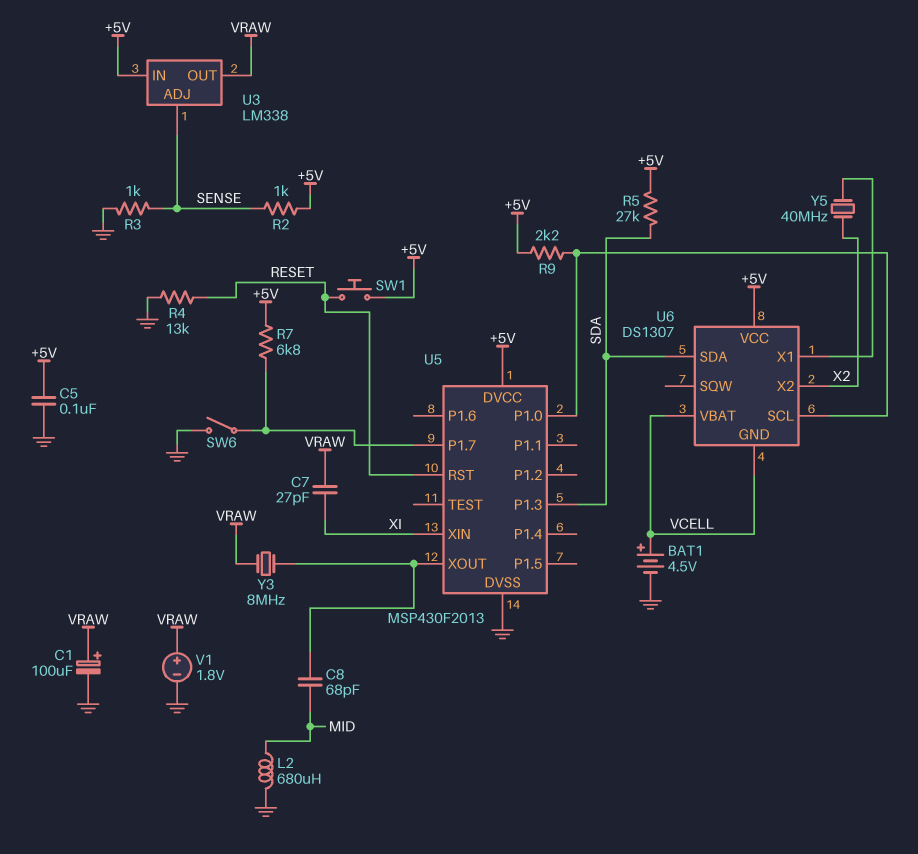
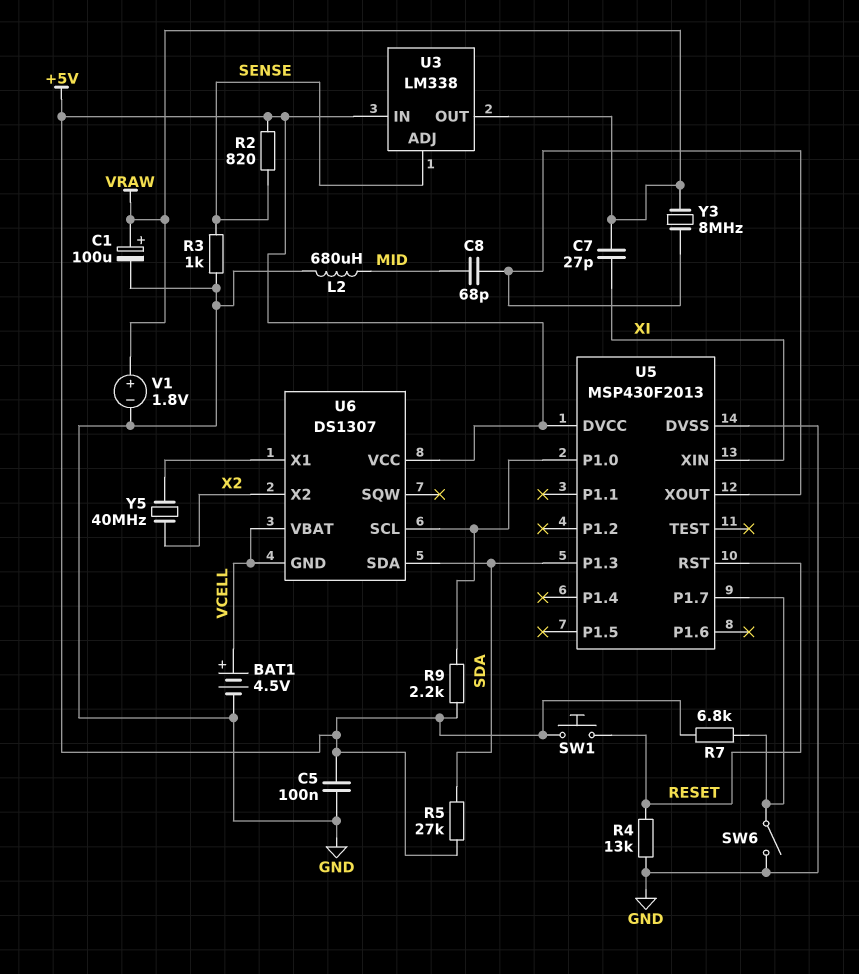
R2: 1k (+5V, SENSE) -> 820 (+5V, SENSE)

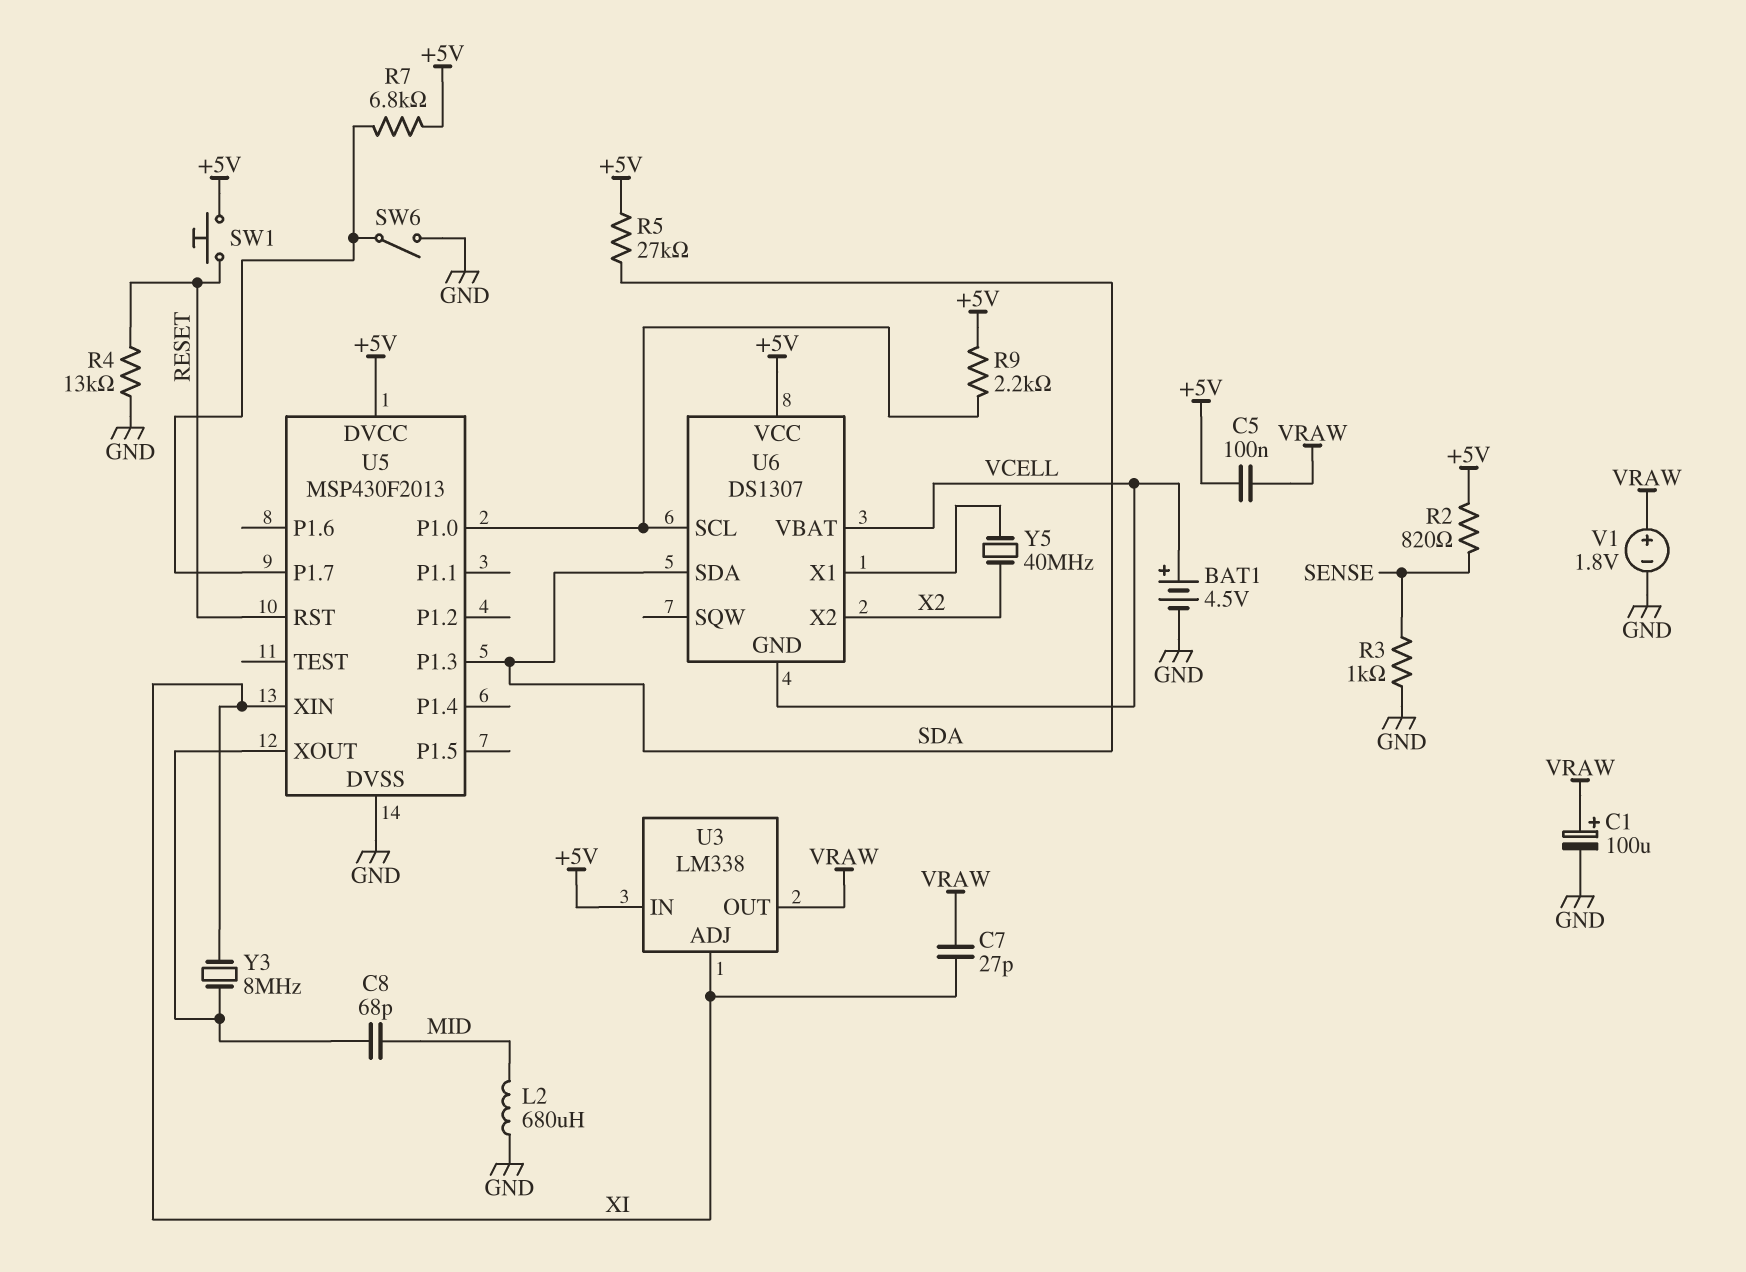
C5: 100nF (+5V, GND) -> 100nF (+5V, VRAW)
U3 pin ADJ: SENSE -> XI
Y3: 8MHz (U5/XOUT, VRAW) -> 8MHz (U5/XOUT, XI)

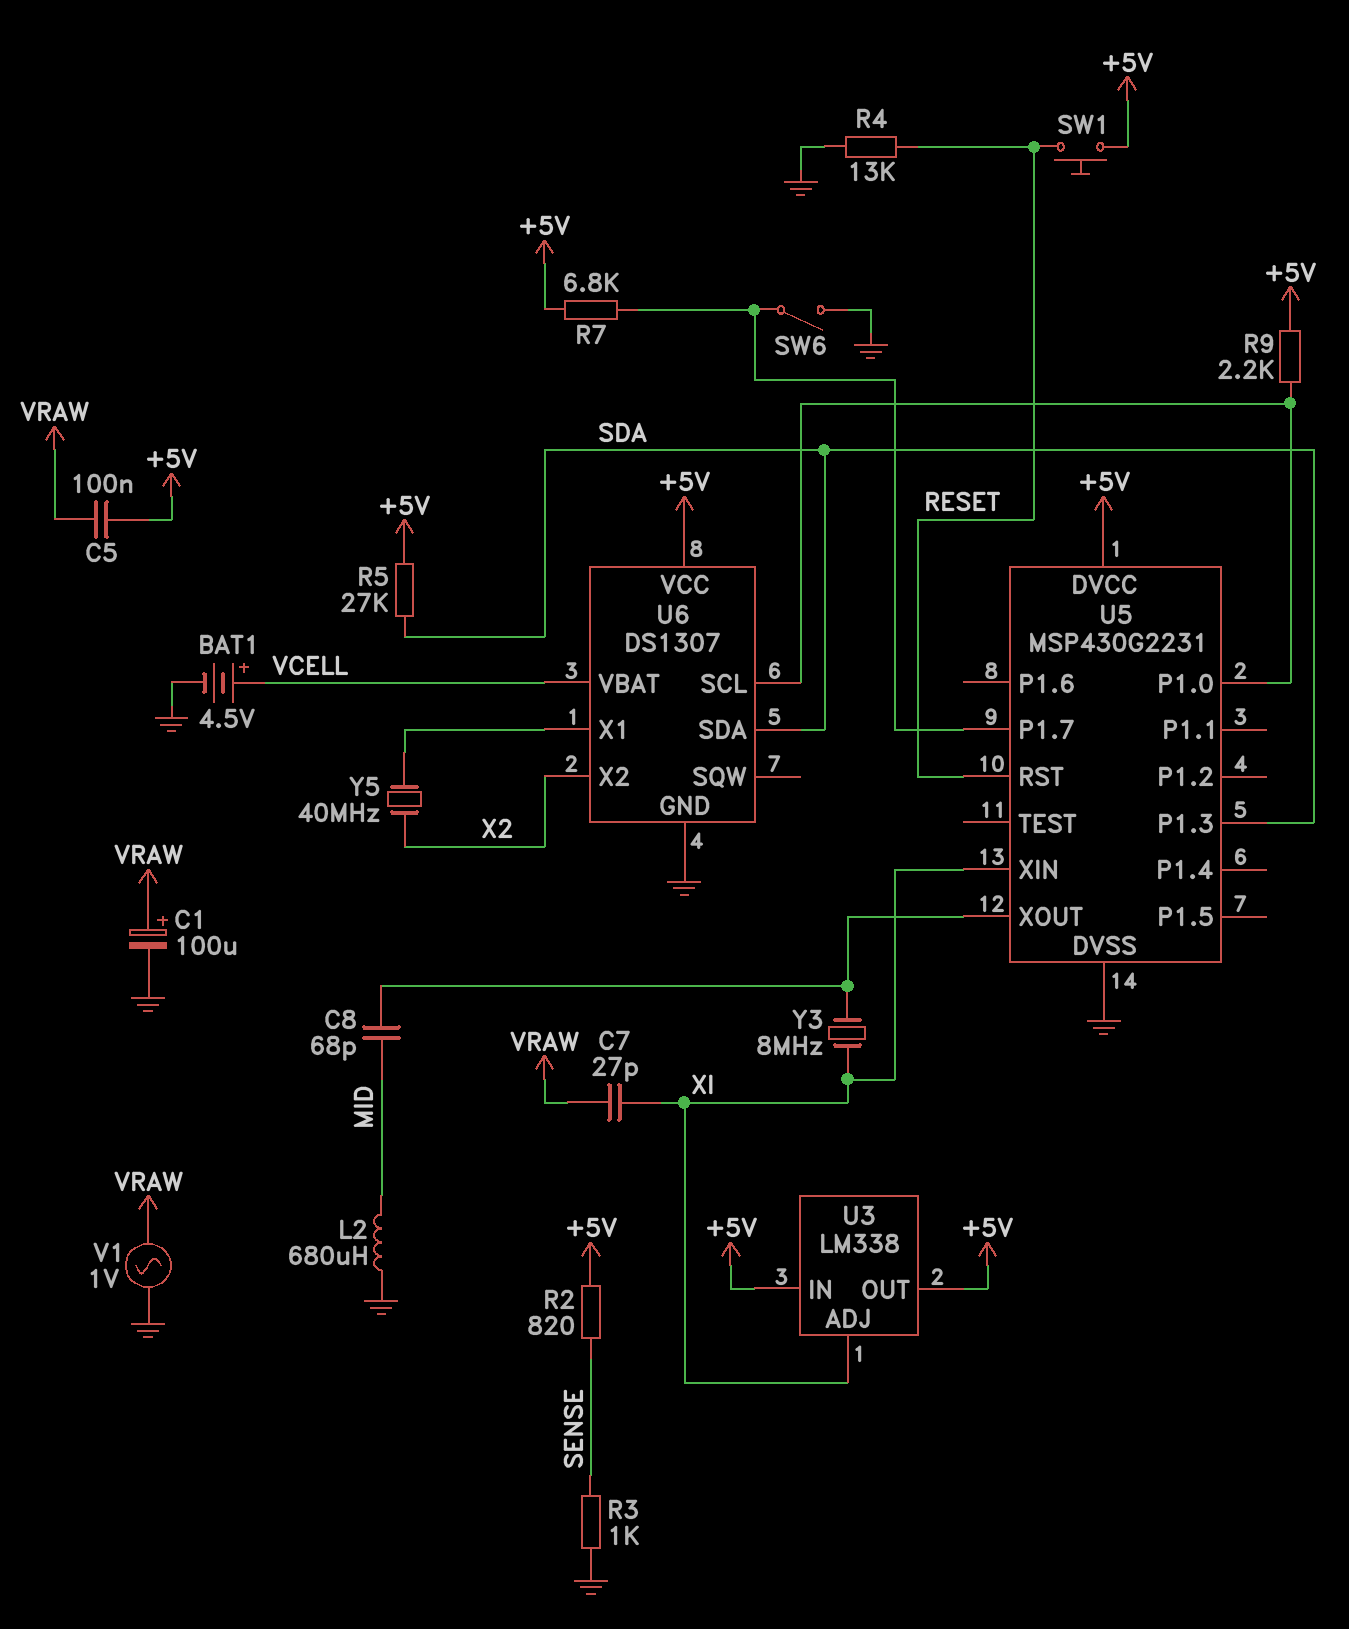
U3 pin OUT: VRAW -> +5V
U5: MSP430F2013 -> MSP430G2231
U6 pin GND: VCELL -> GND
V1: 1.8V (plus VRAW, minus GND) -> AC 1V (GND, VRAW)

